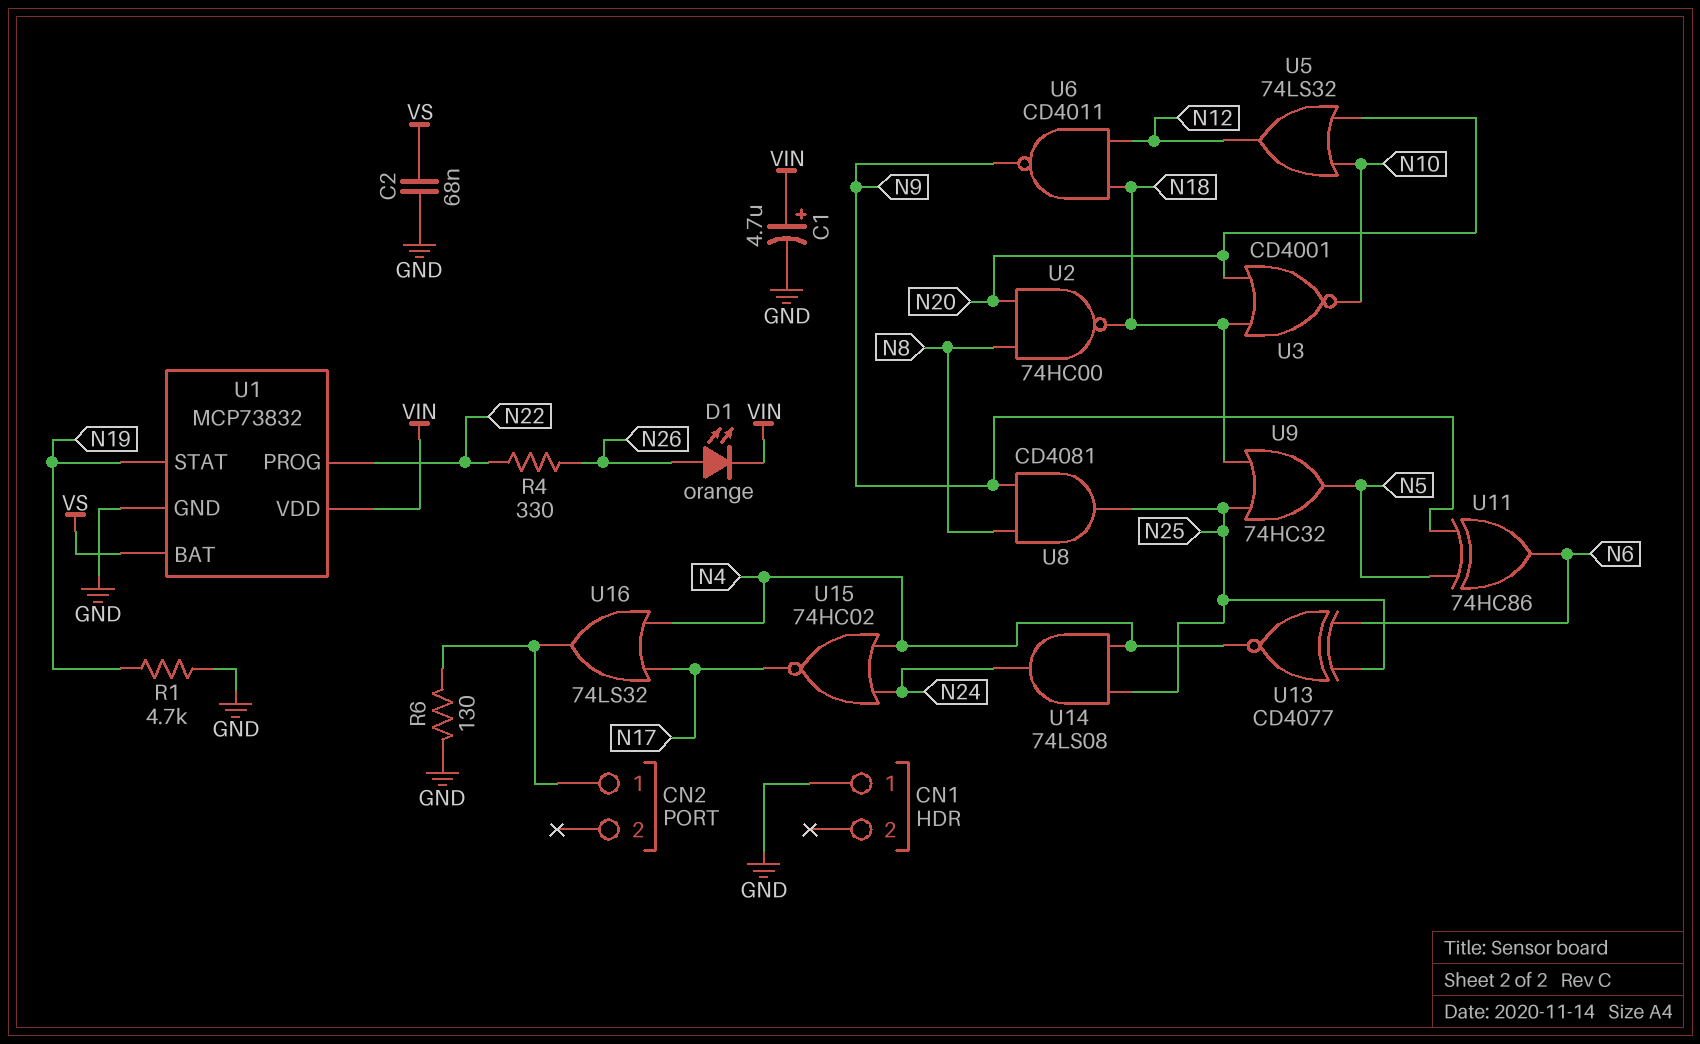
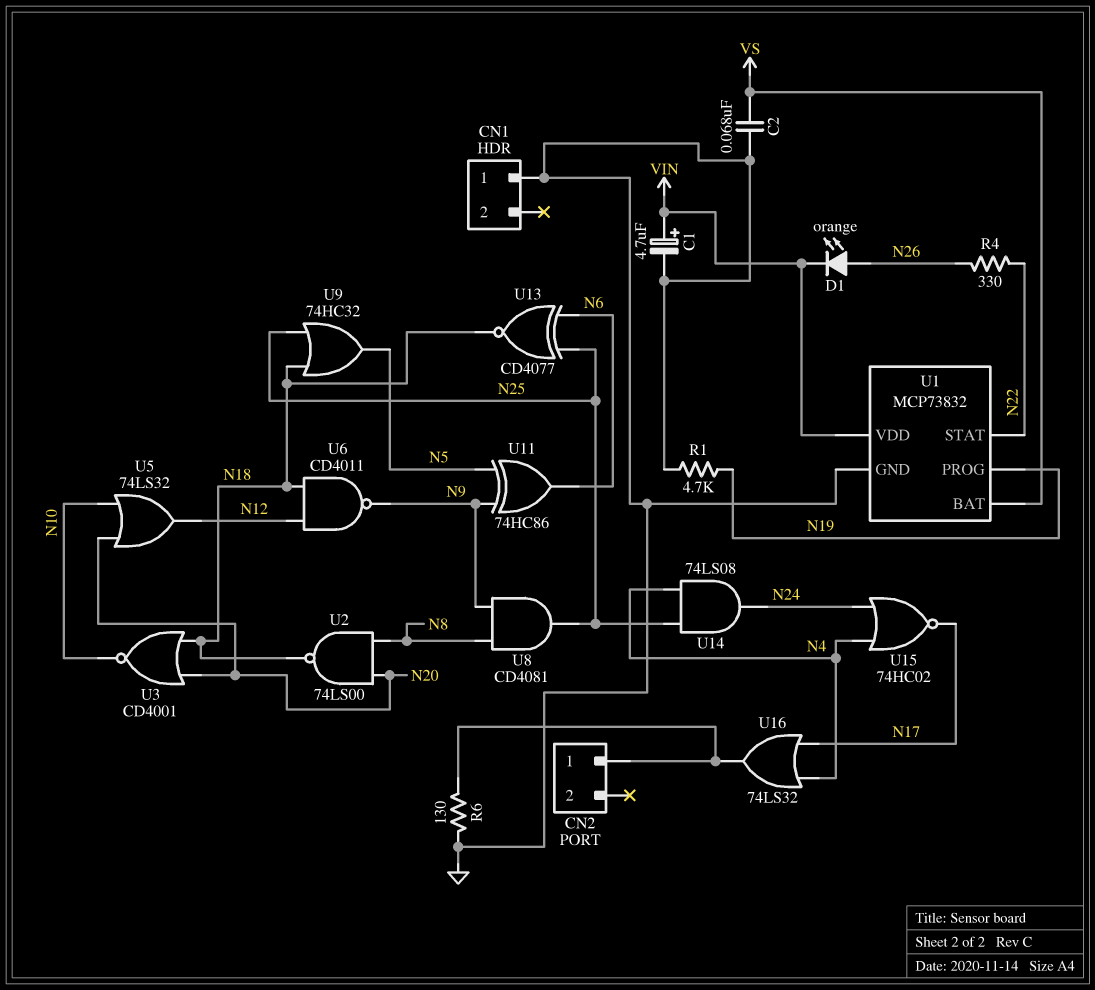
U1 pin PROG: N22 -> N19
U1 pin STAT: N19 -> N22
U2: NAND 74HC00 (in N8, in N20, out N18) -> NAND 74LS00 (in N8, in N20, out N18)
U13: XNOR CD4077 (in N6, in N25, out N4) -> XNOR CD4077 (in N6, in N25, out N18)

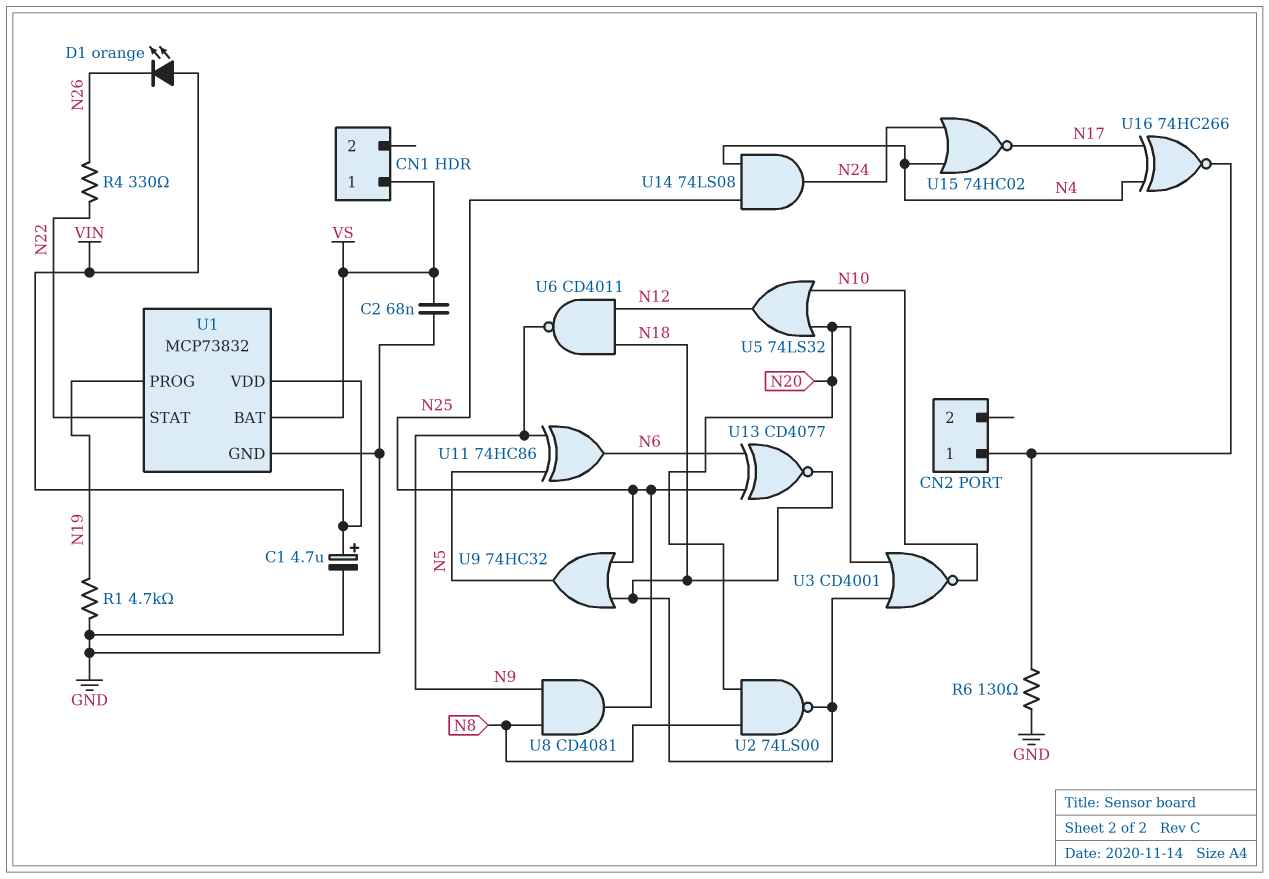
CN1 pin 1: GND -> VS
D1: LED orange (A N26, K VIN) -> LED orange (A VIN, K N26)
U16: OR 74LS32 (in N4, in N17, out CN2/1) -> XNOR 74HC266 (in N4, in N17, out CN2/1)

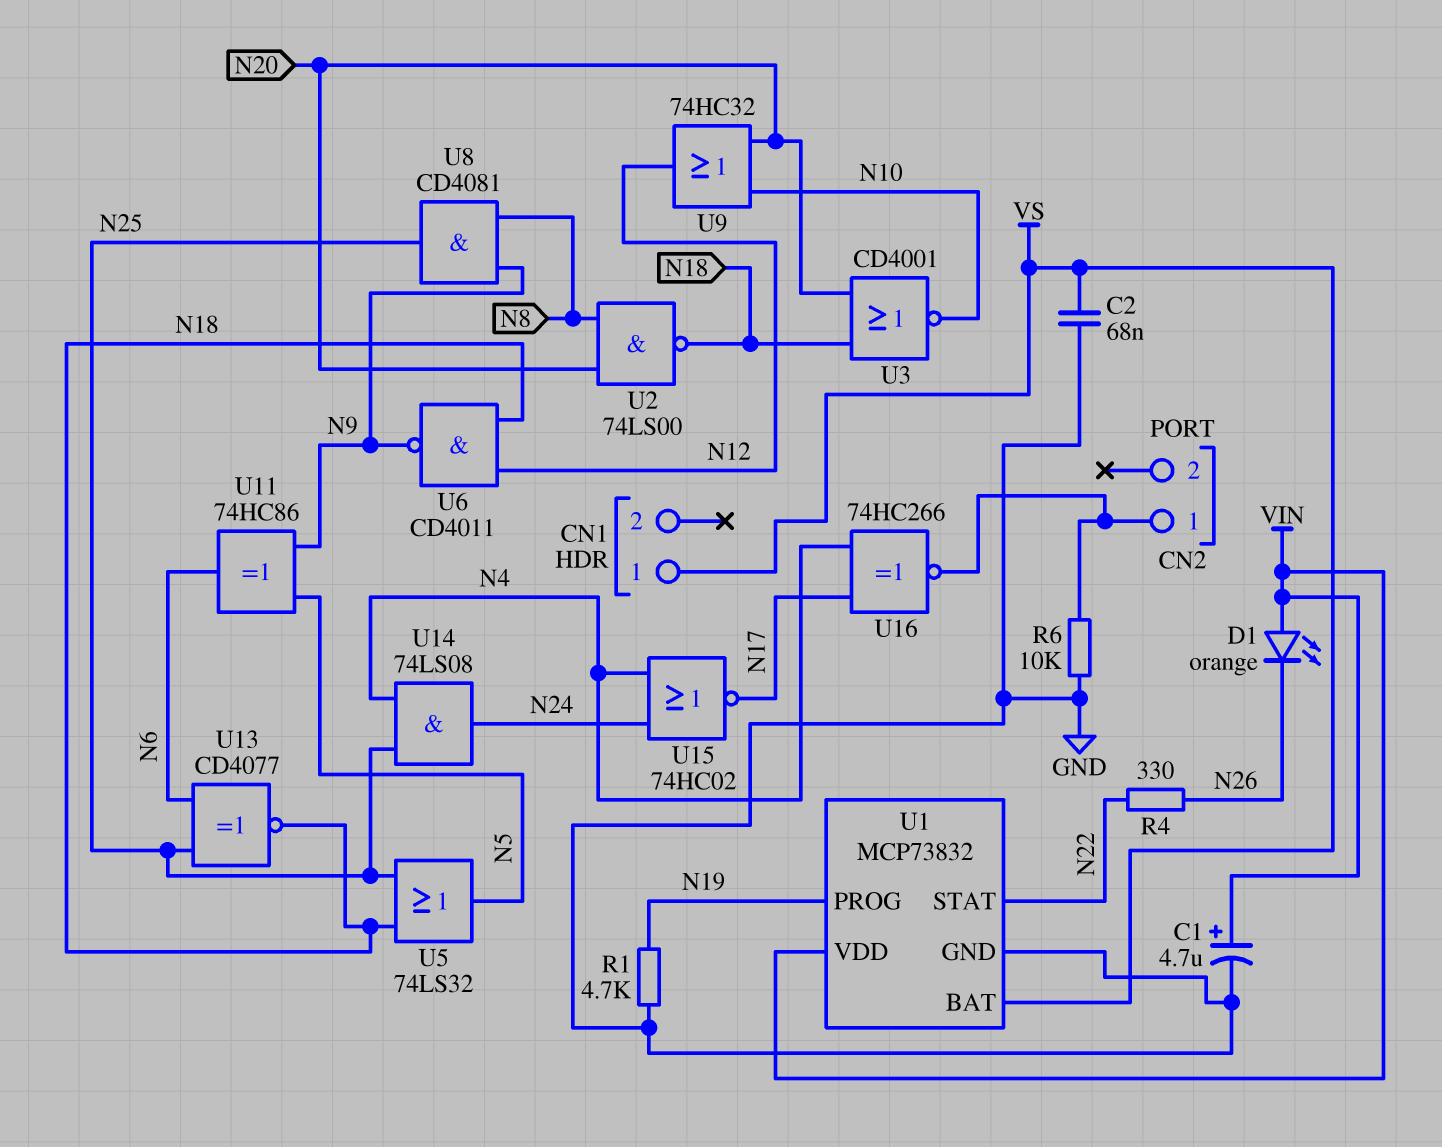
R6: 130 (CN2/1, GND) -> 10k (CN2/1, GND)
U5: OR 74LS32 (in N10, in N20, out N12) -> OR 74LS32 (in N18, in N25, out N5)
U9: OR 74HC32 (in N18, in N25, out N5) -> OR 74HC32 (in N10, in N20, out N12)

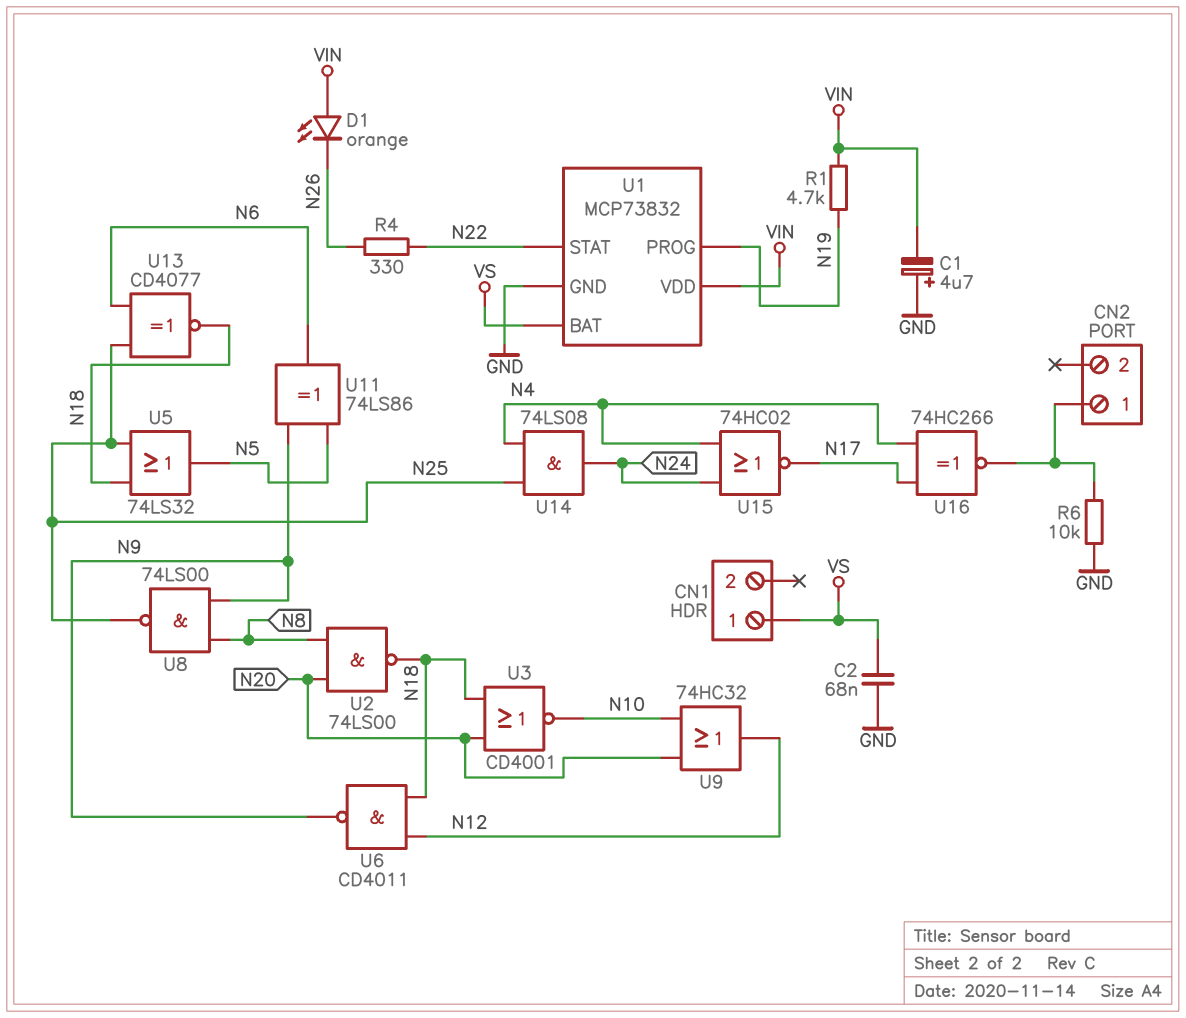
C1: 4.7uF (plus VIN, minus GND) -> 4.7uF (plus GND, minus VIN)
R1: 4.7k (GND, N19) -> 4.7k (N19, VIN)
U8: AND CD4081 (in N8, in N9, out N25) -> NAND 74LS00 (in N8, in N9, out N25)
U11: XOR 74HC86 (in N5, in N9, out N6) -> XOR 74LS86 (in N5, in N9, out N6)

